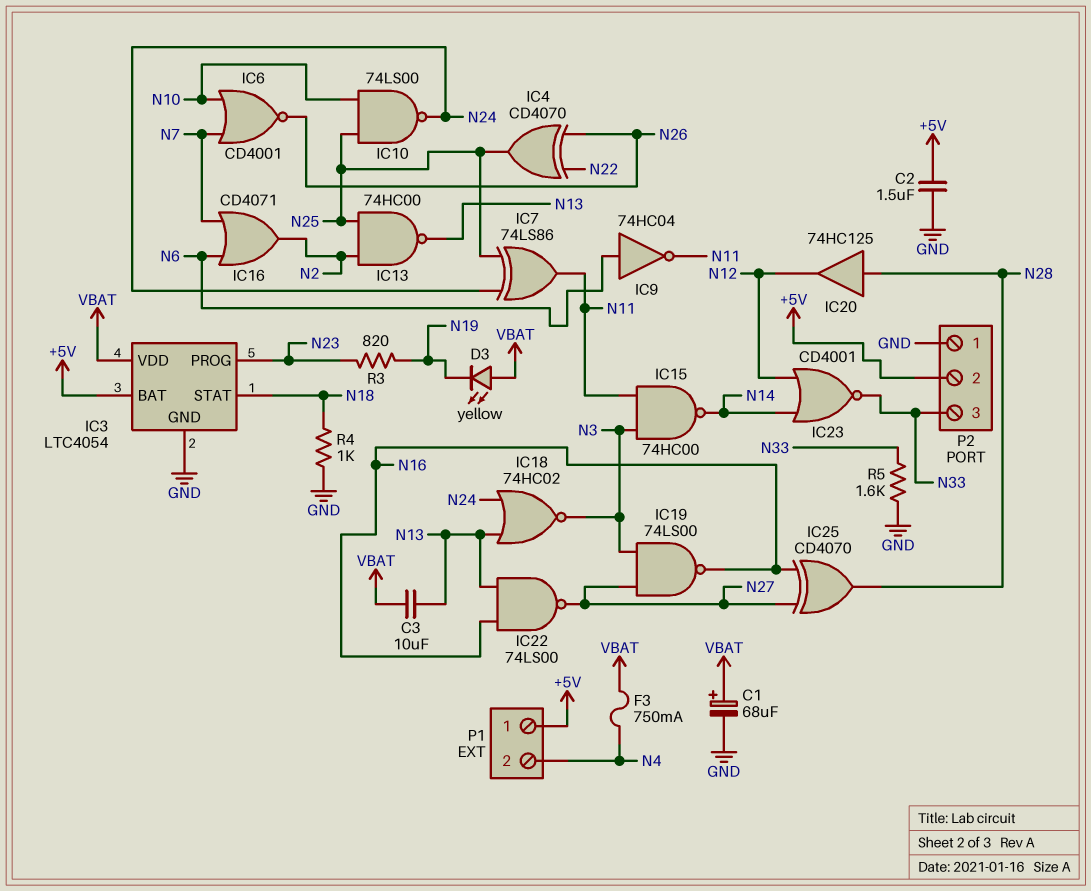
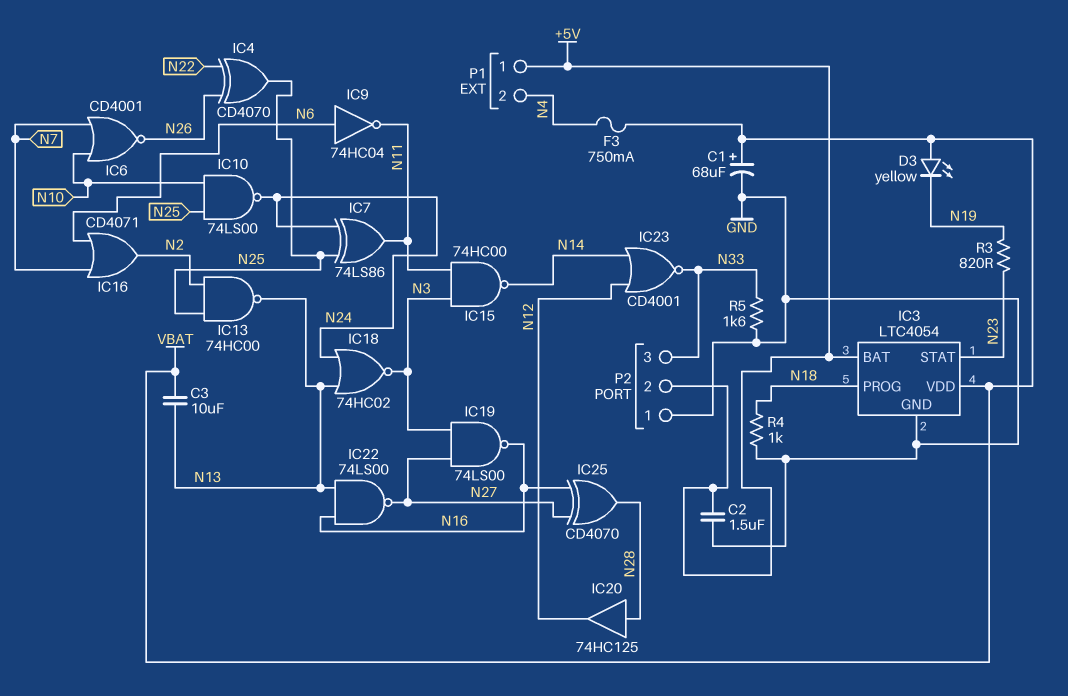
IC3 pin PROG: N23 -> N18
IC3 pin STAT: N18 -> N23

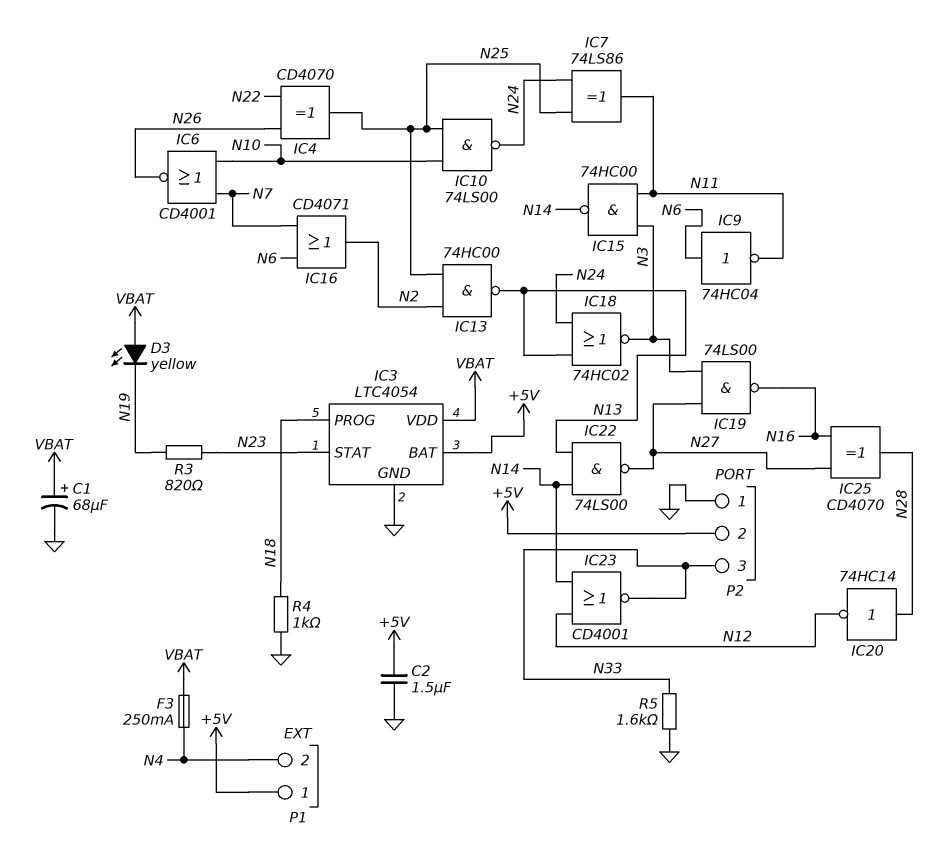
C3: 10uF (N13, VBAT) -> none
F3: 750mA (N4, VBAT) -> 250mA (N4, VBAT)
IC20: buffer 74HC125 (in N28, out N12) -> NOT 74HC14 (in N28, out N12)
IC22: NAND 74LS00 (in N13, in N16, out N27) -> NAND 74LS00 (in N13, in N14, out N27)

